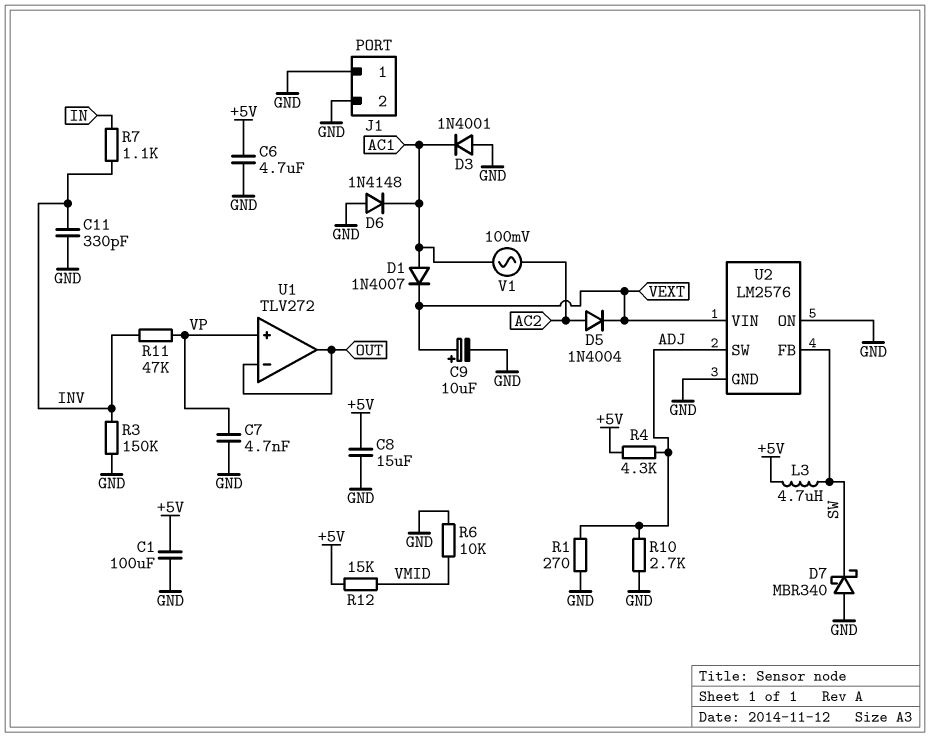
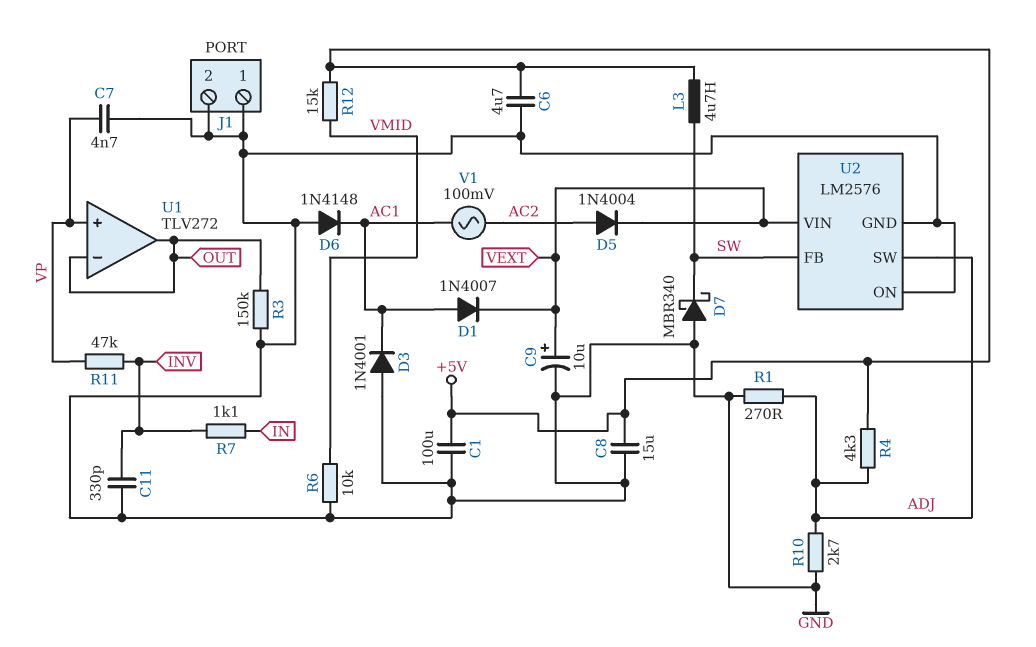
R3: 150k (GND, INV) -> 150k (GND, OUT)

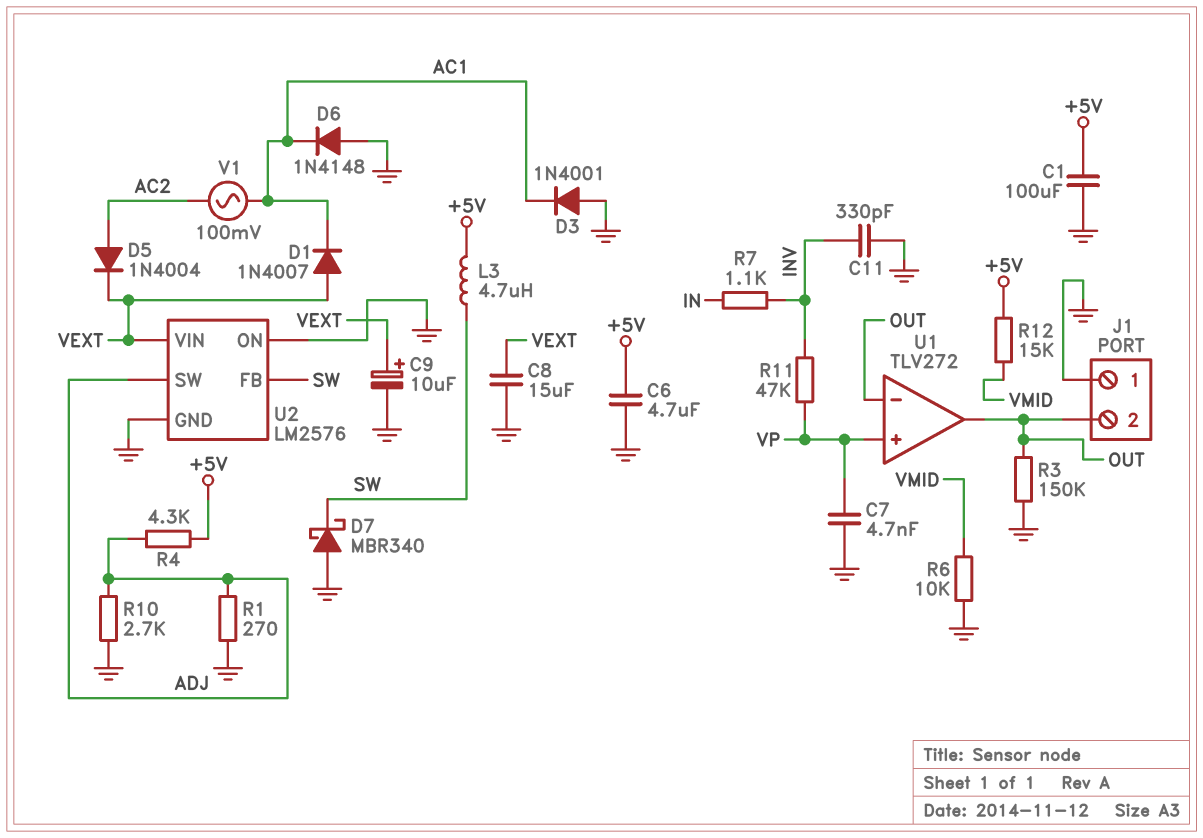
C8: 15uF (+5V, GND) -> 15uF (GND, VEXT)
D1: diode 1N4007 (A AC1, K VEXT) -> diode 1N4007 (A VEXT, K AC1)
J1 pin 2: GND -> OUT

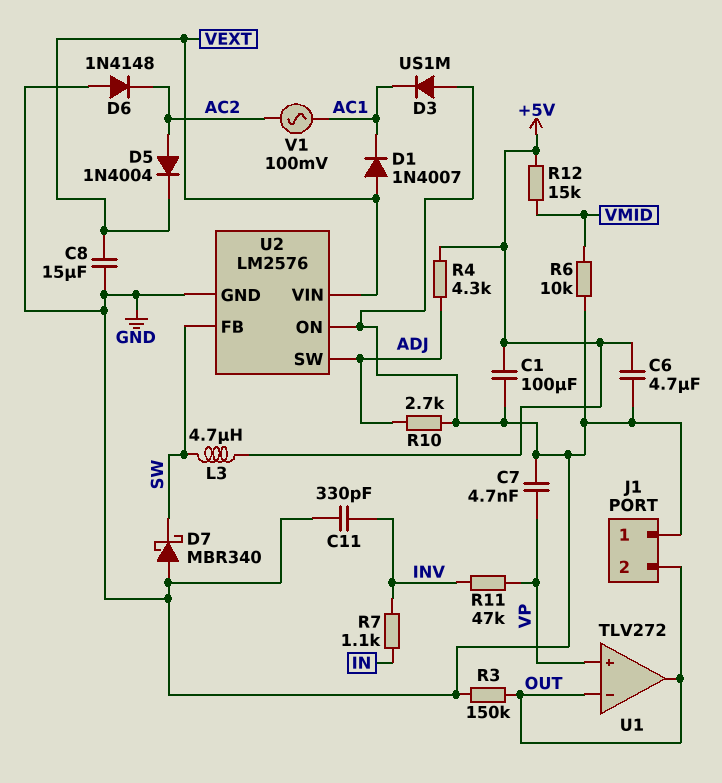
C9: 10uF (plus VEXT, minus GND) -> none
D3: diode 1N4001 (A GND, K AC1) -> diode US1M (A GND, K AC1)
D6: diode 1N4148 (A GND, K AC1) -> diode 1N4148 (A GND, K AC2)
R1: 270 (ADJ, GND) -> none

